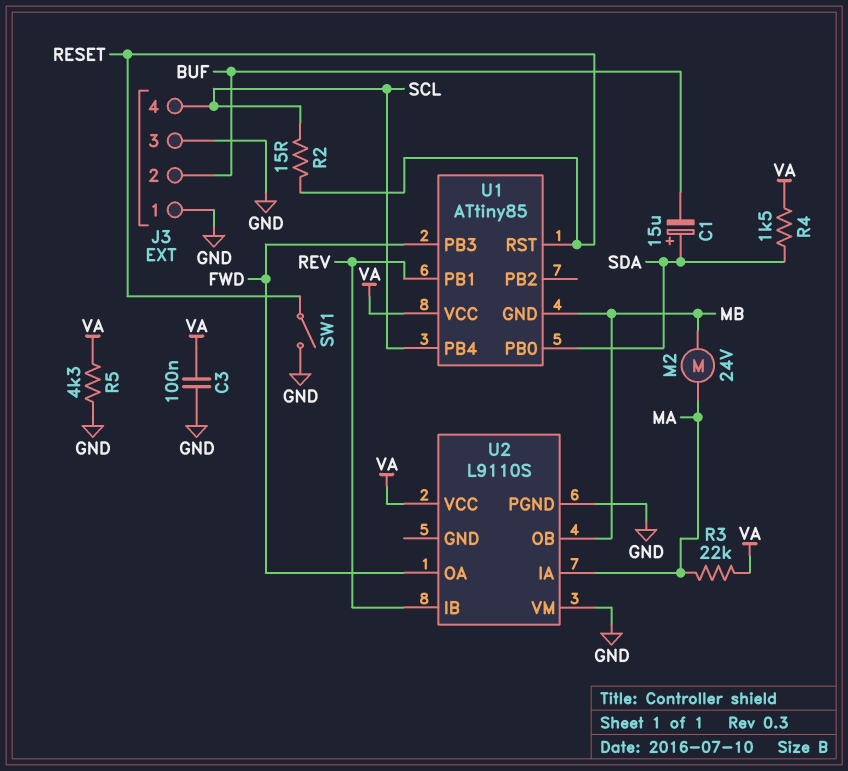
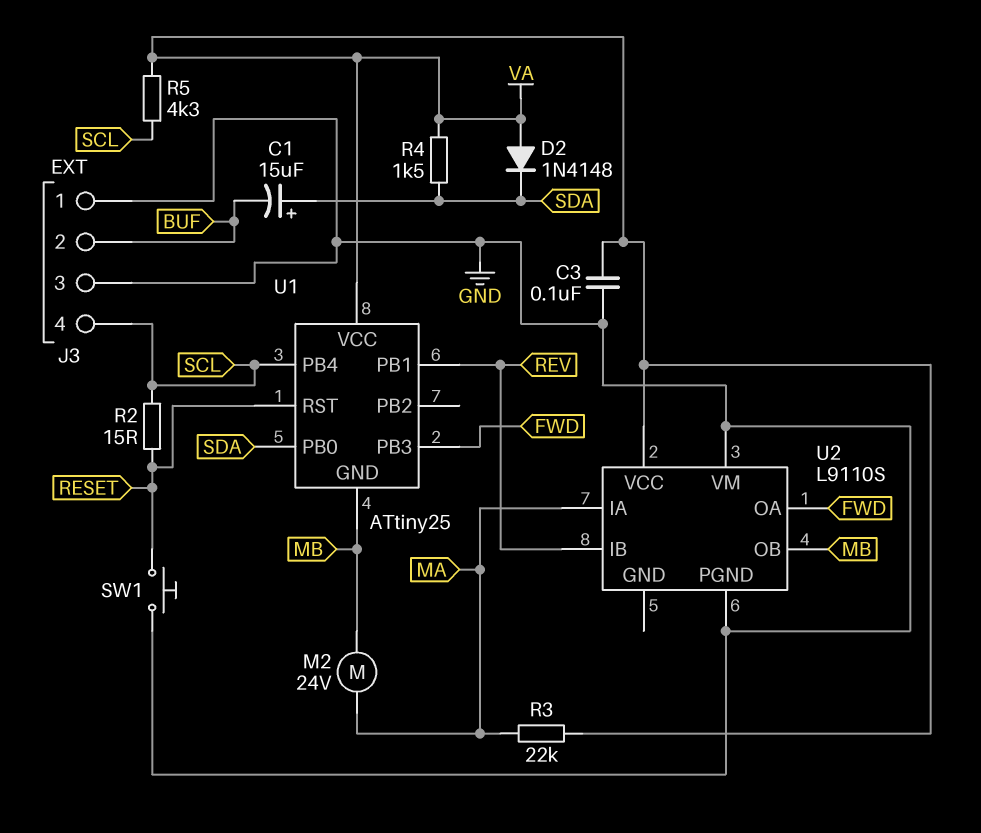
D2: none -> diode 1N4148 (A VA, K SDA)
R5: 4.3k (GND, VA) -> 4.3k (SCL, VA)
SW1: switch (GND, RESET) -> button (GND, RESET)
U1: ATtiny85 -> ATtiny25

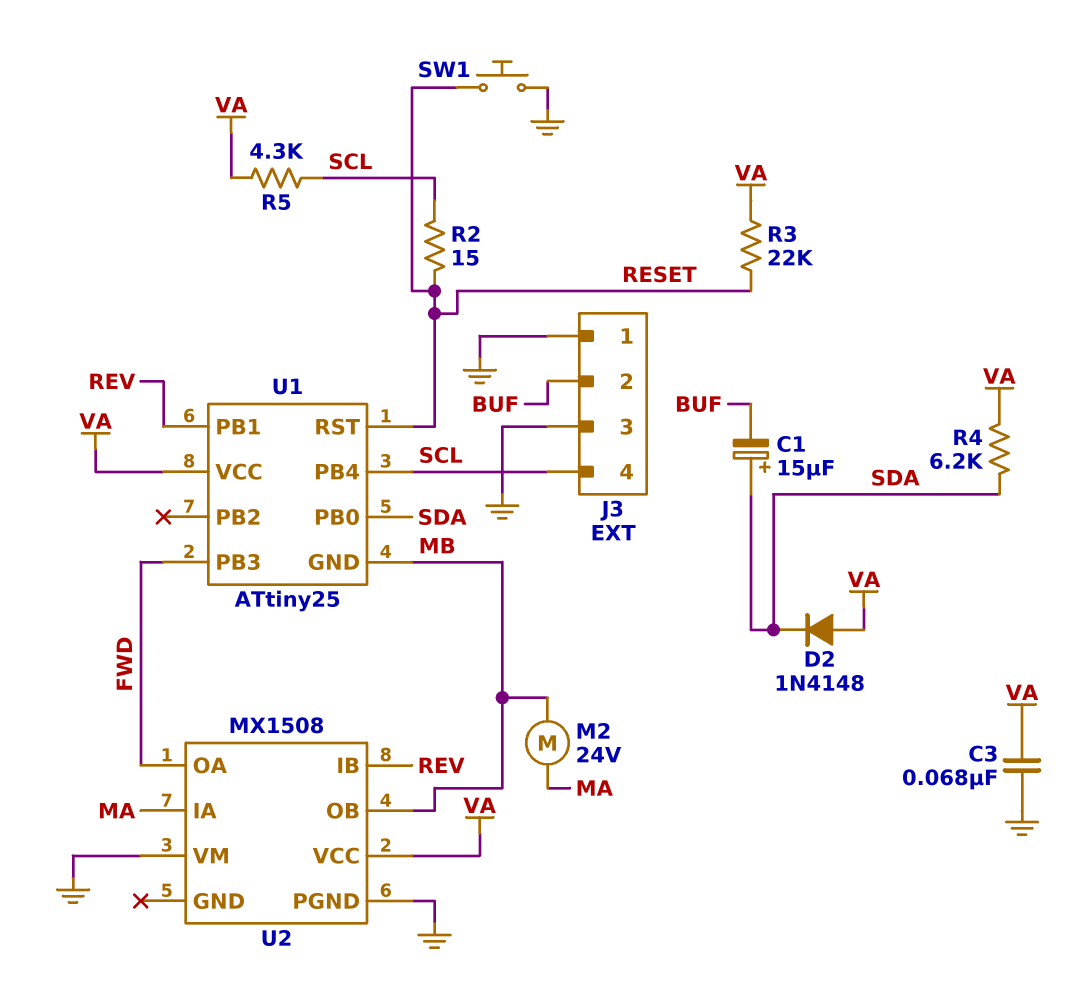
C3: 100nF (GND, VA) -> 68nF (GND, VA)
R3: 22k (MA, VA) -> 22k (RESET, VA)
R4: 1.5k (SDA, VA) -> 6.2k (SDA, VA)
U2: L9110S -> MX1508

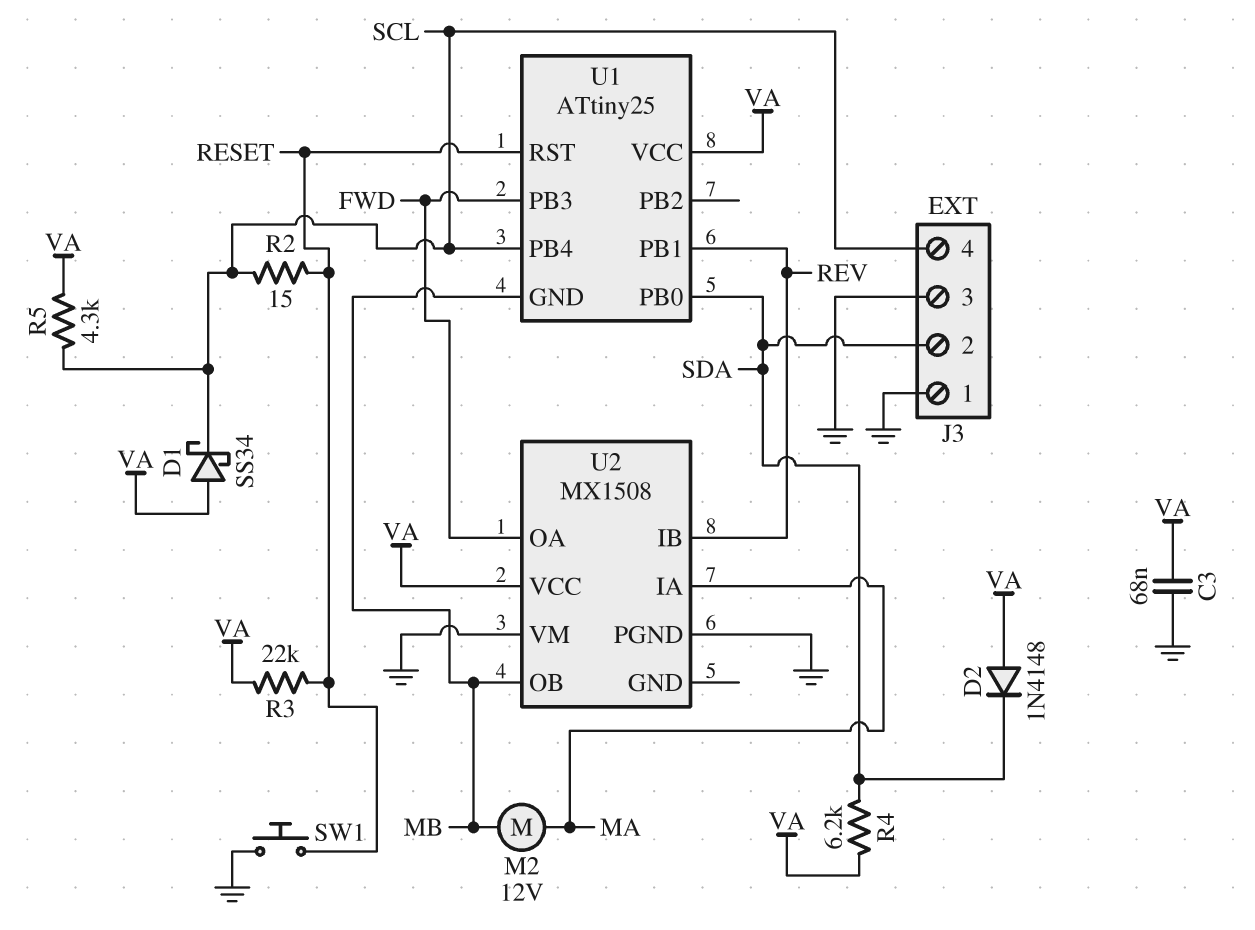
C1: 15uF (plus SDA, minus BUF) -> none
D1: none -> schottky SS34 (A VA, K SCL)
J3 pin 2: BUF -> SDA
M2: motor 24V (MA, MB) -> motor 12V (MA, MB)

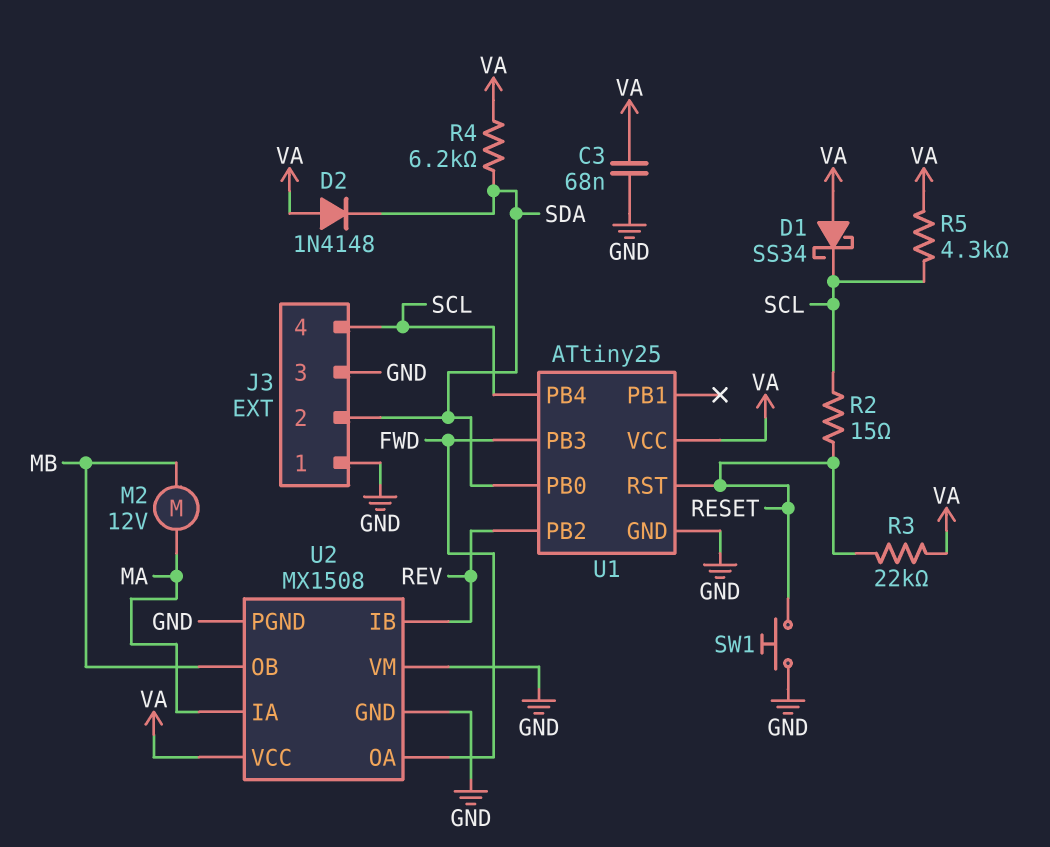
U1 pin GND: MB -> GND
U1 pin PB1: REV -> none
U1 pin PB2: none -> REV
U2 pin GND: none -> GND

